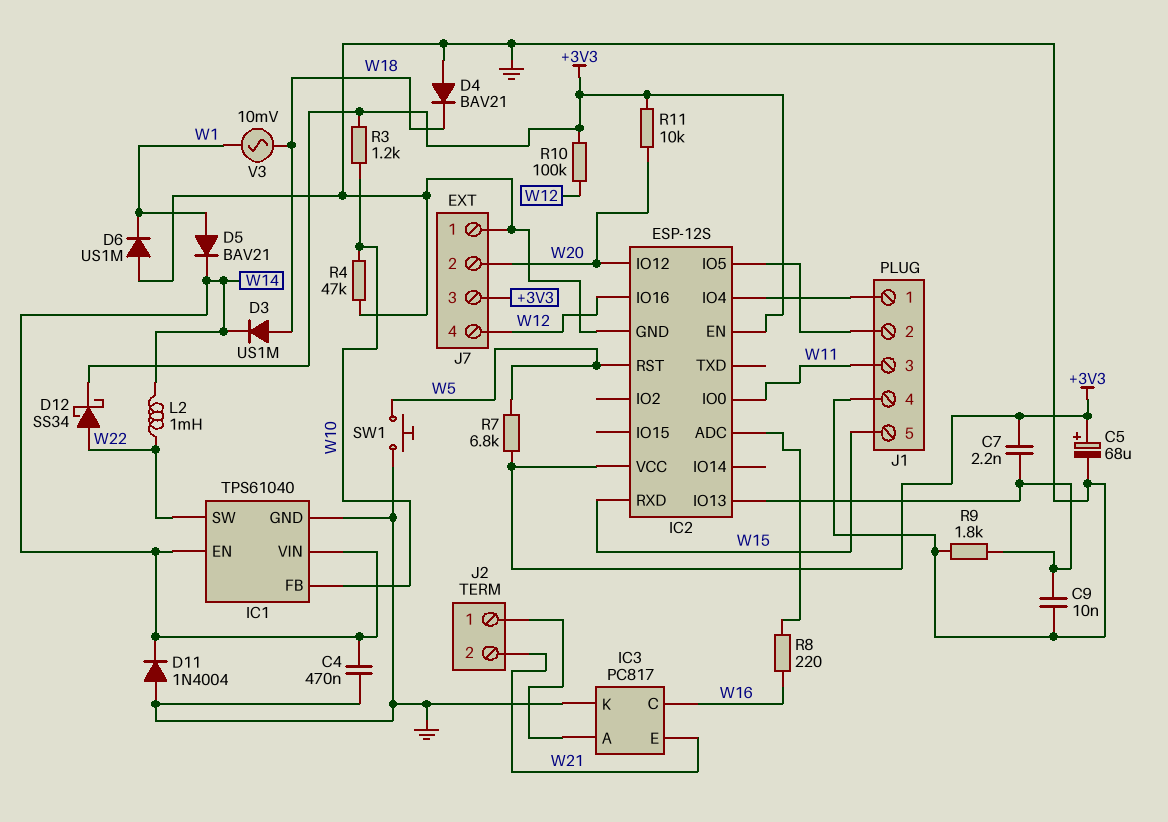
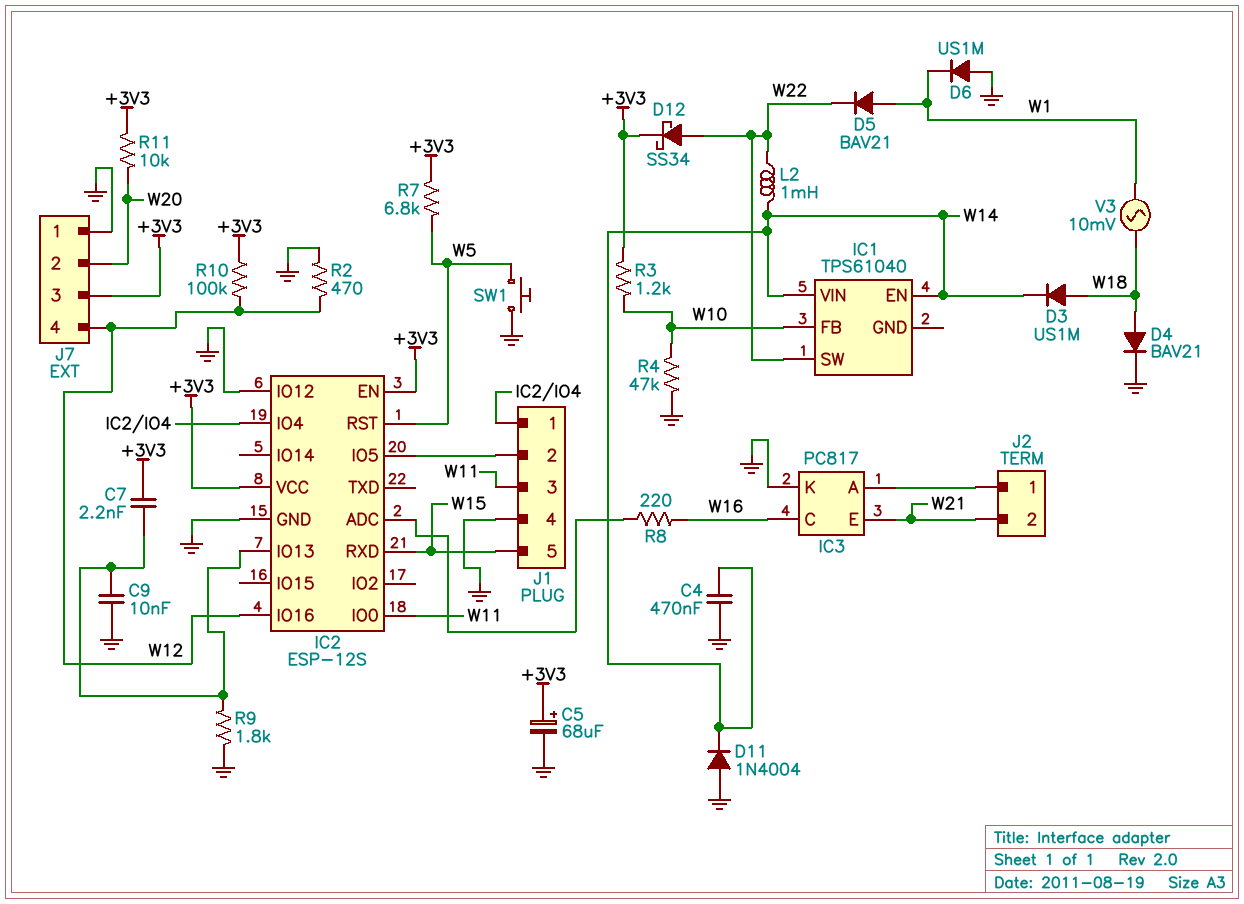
D4: diode BAV21 (A GND, K W18) -> diode BAV21 (A W18, K GND)
D5: diode BAV21 (A W1, K W14) -> diode BAV21 (A W1, K W22)
IC1 pin GND: GND -> none
IC2 pin IO12: W20 -> GND
R2: none -> 470 (GND, W12)

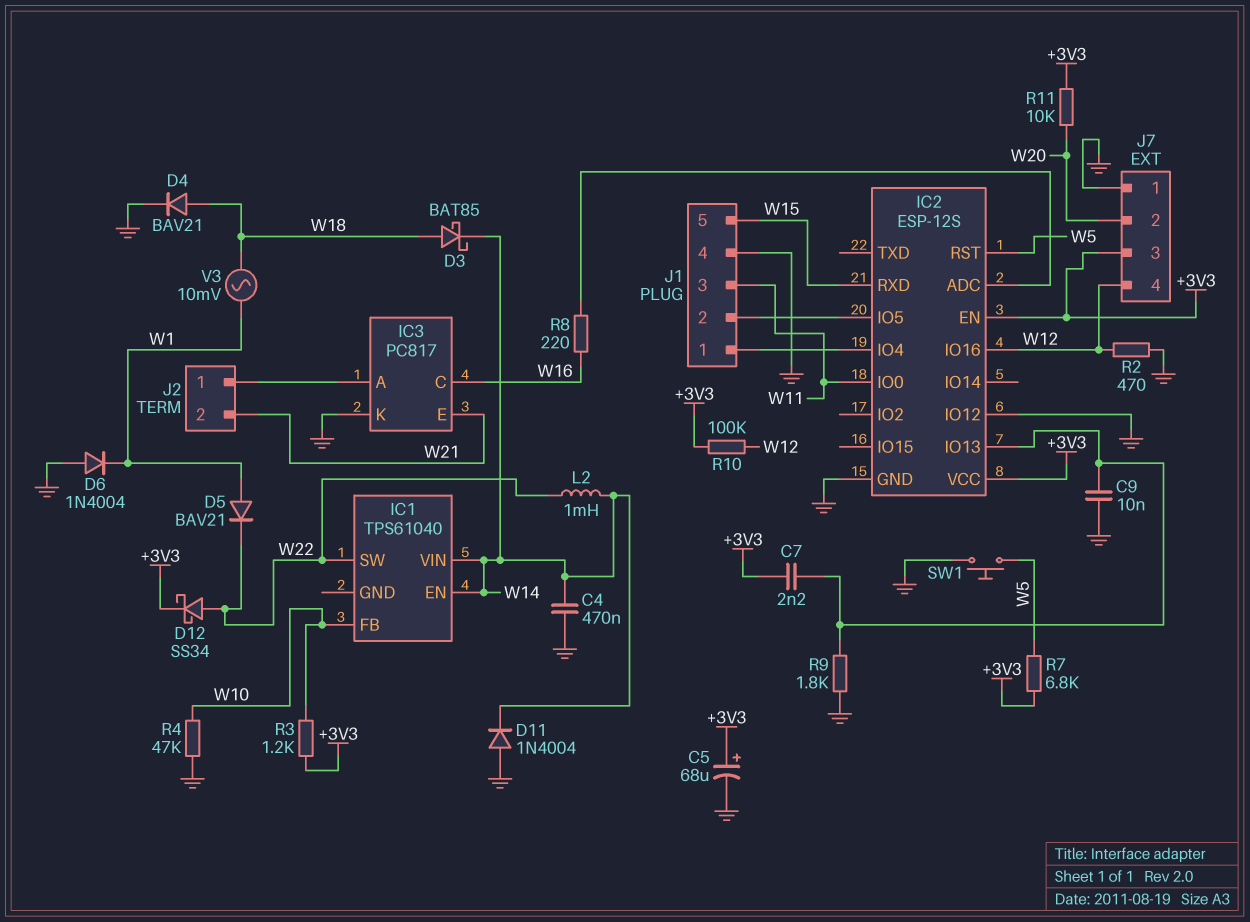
D3: diode US1M (A W18, K W14) -> schottky BAT85 (A W18, K W14)
D6: diode US1M (A GND, K W1) -> diode 1N4004 (A GND, K W1)

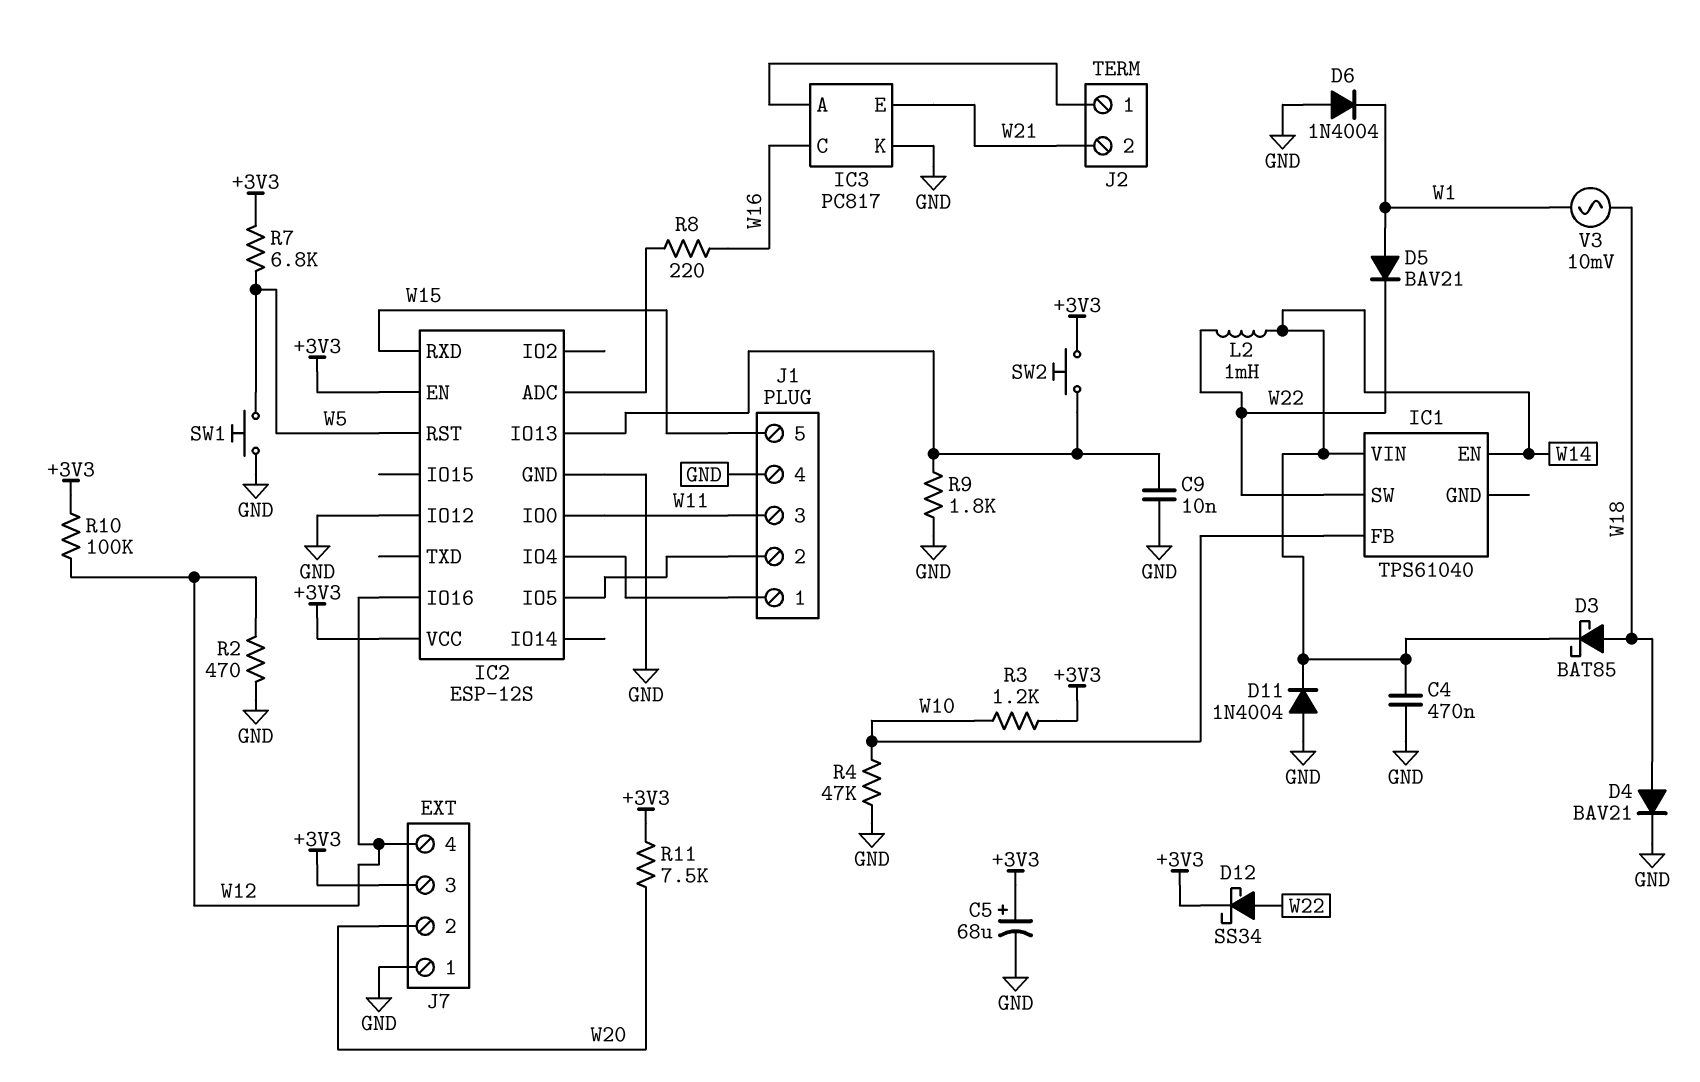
C7: 2.2nF (+3V3, IC2/IO13) -> none
R11: 10k (+3V3, W20) -> 7.5k (+3V3, W20)
SW2: none -> button (+3V3, IC2/IO13)

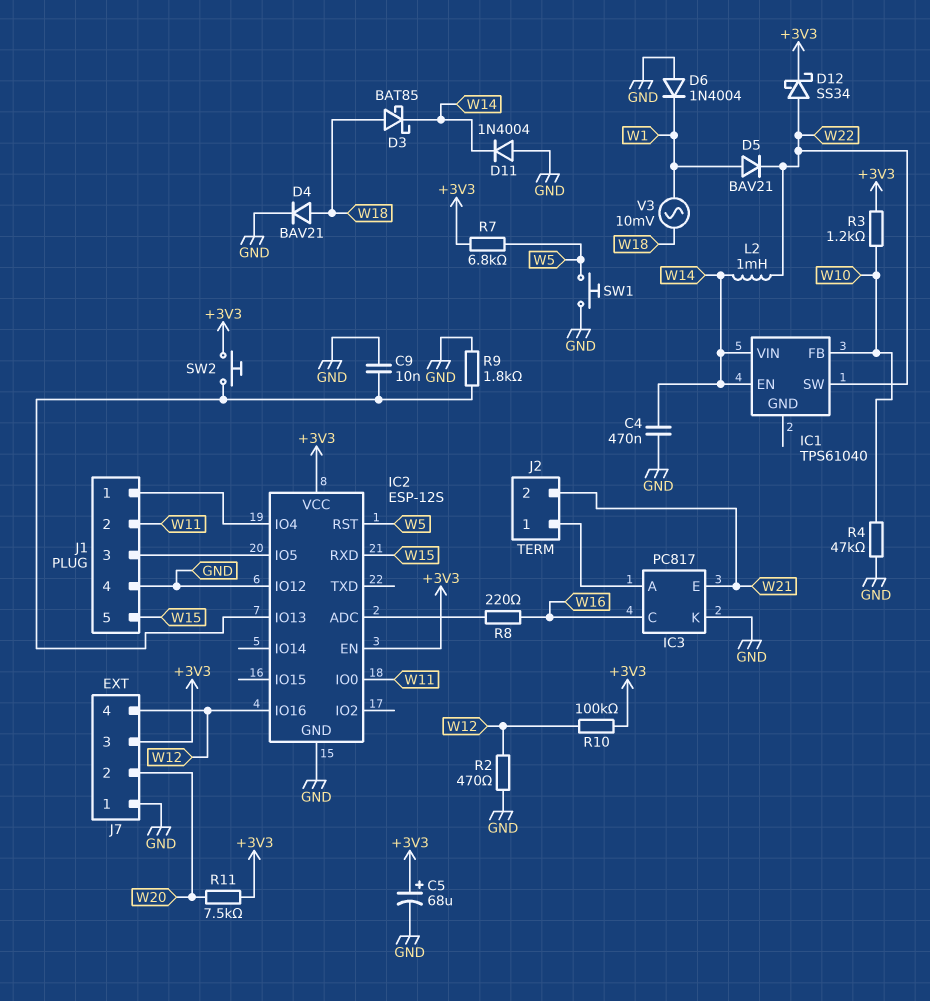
J1 pin 2: IC2/IO5 -> W11
J1 pin 3: W11 -> IC2/IO5

